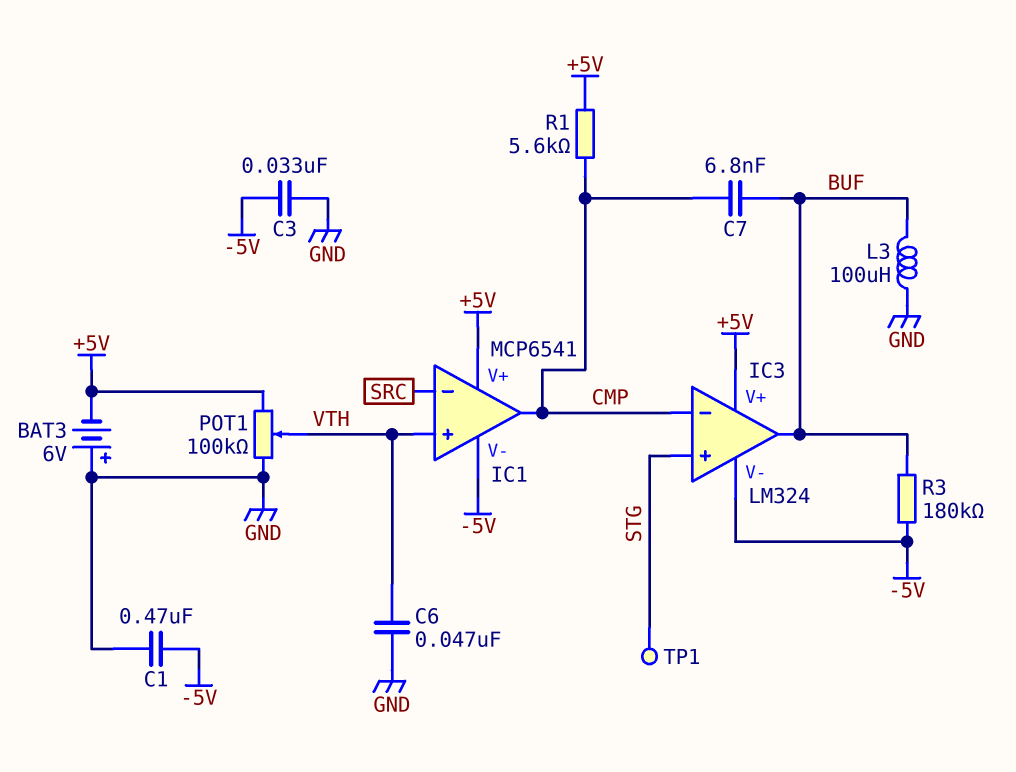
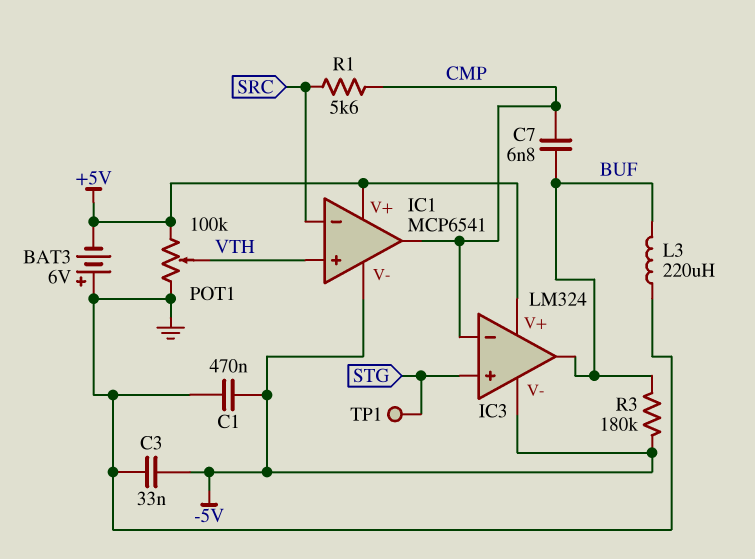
C6: 47nF (GND, VTH) -> none
L3: 100uH (BUF, GND) -> 220uH (BUF, GND)
R1: 5.6k (+5V, CMP) -> 5.6k (CMP, SRC)

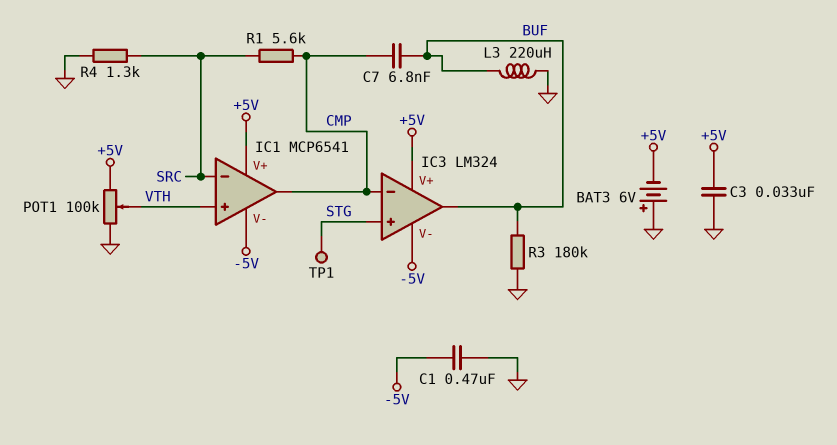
C3: 33nF (-5V, GND) -> 33nF (+5V, GND)
R3: 180k (-5V, BUF) -> 180k (BUF, GND)
R4: none -> 1.3k (GND, SRC)

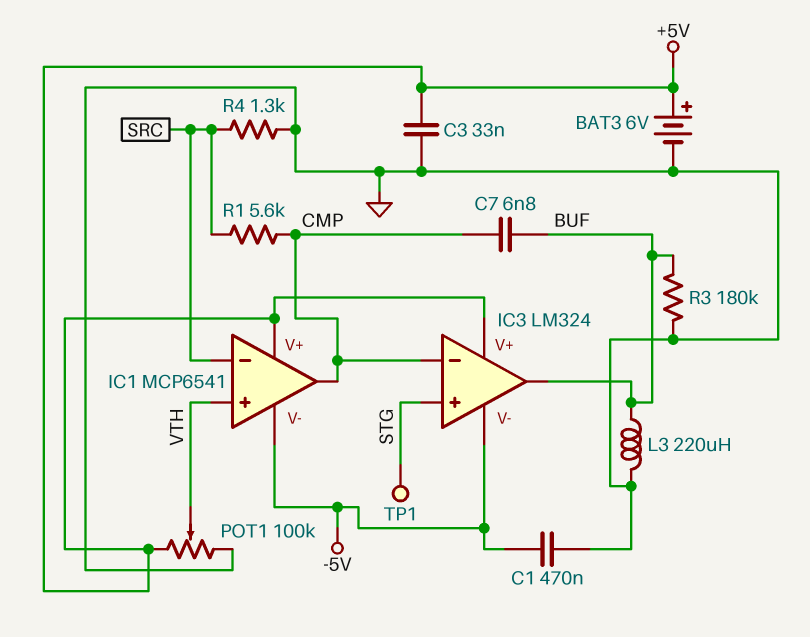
BAT3: 6V (plus GND, minus +5V) -> 6V (plus +5V, minus GND)

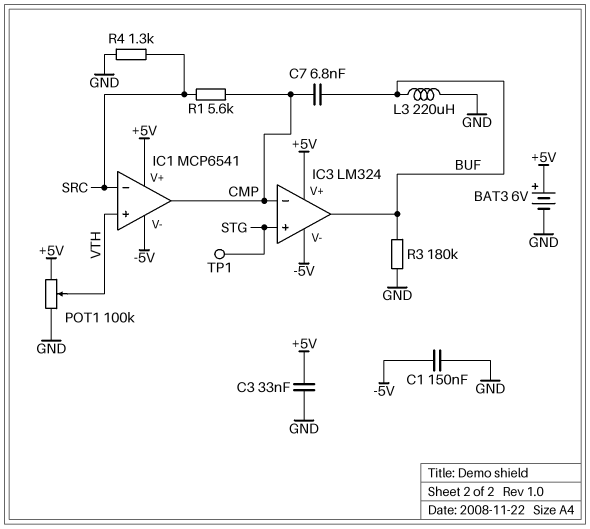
C1: 470nF (-5V, GND) -> 150nF (-5V, GND)

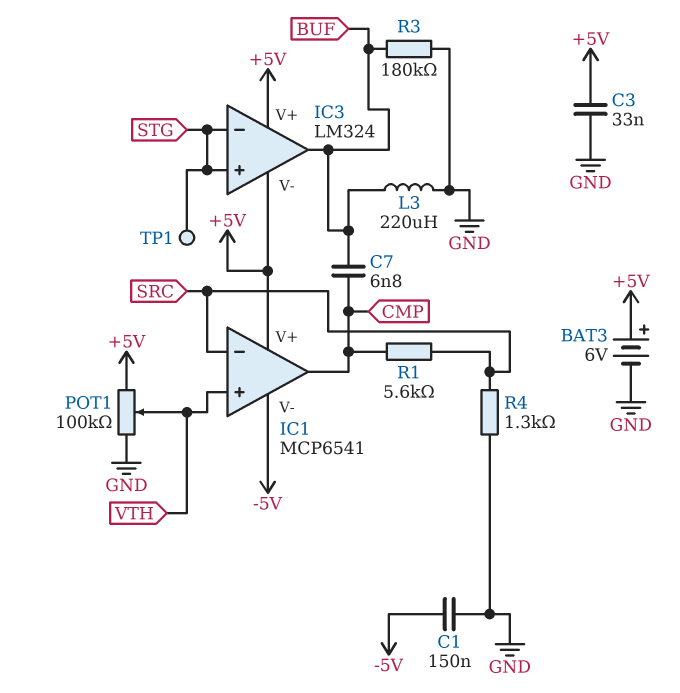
IC3 pin V-: -5V -> +5V
IC3 pin in-: CMP -> STG

